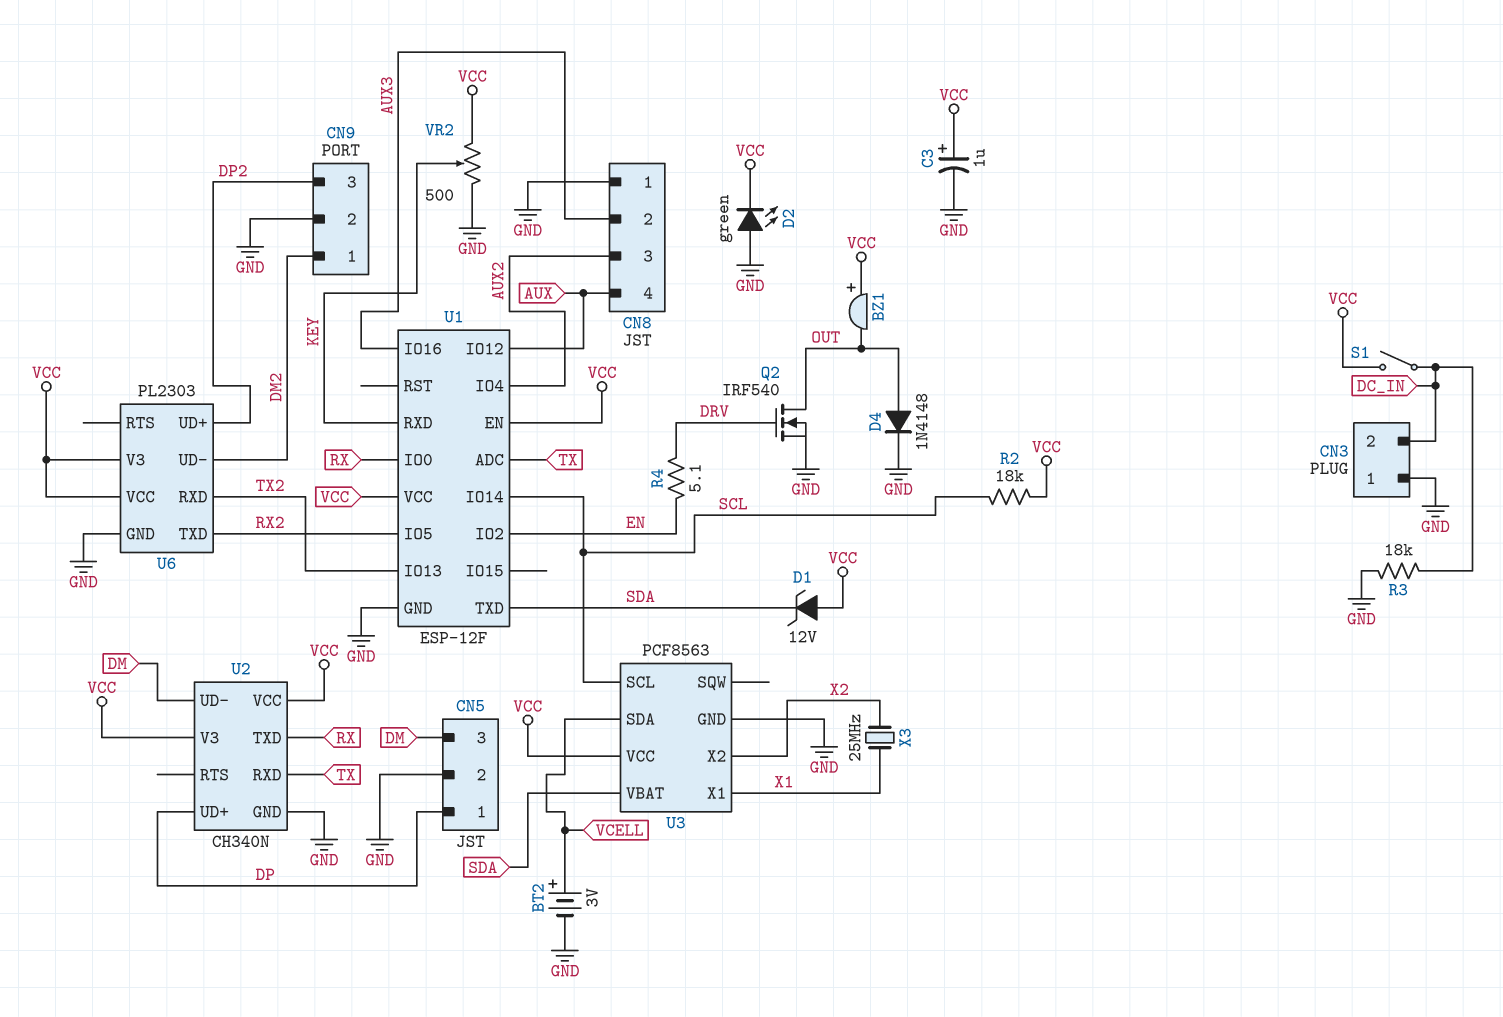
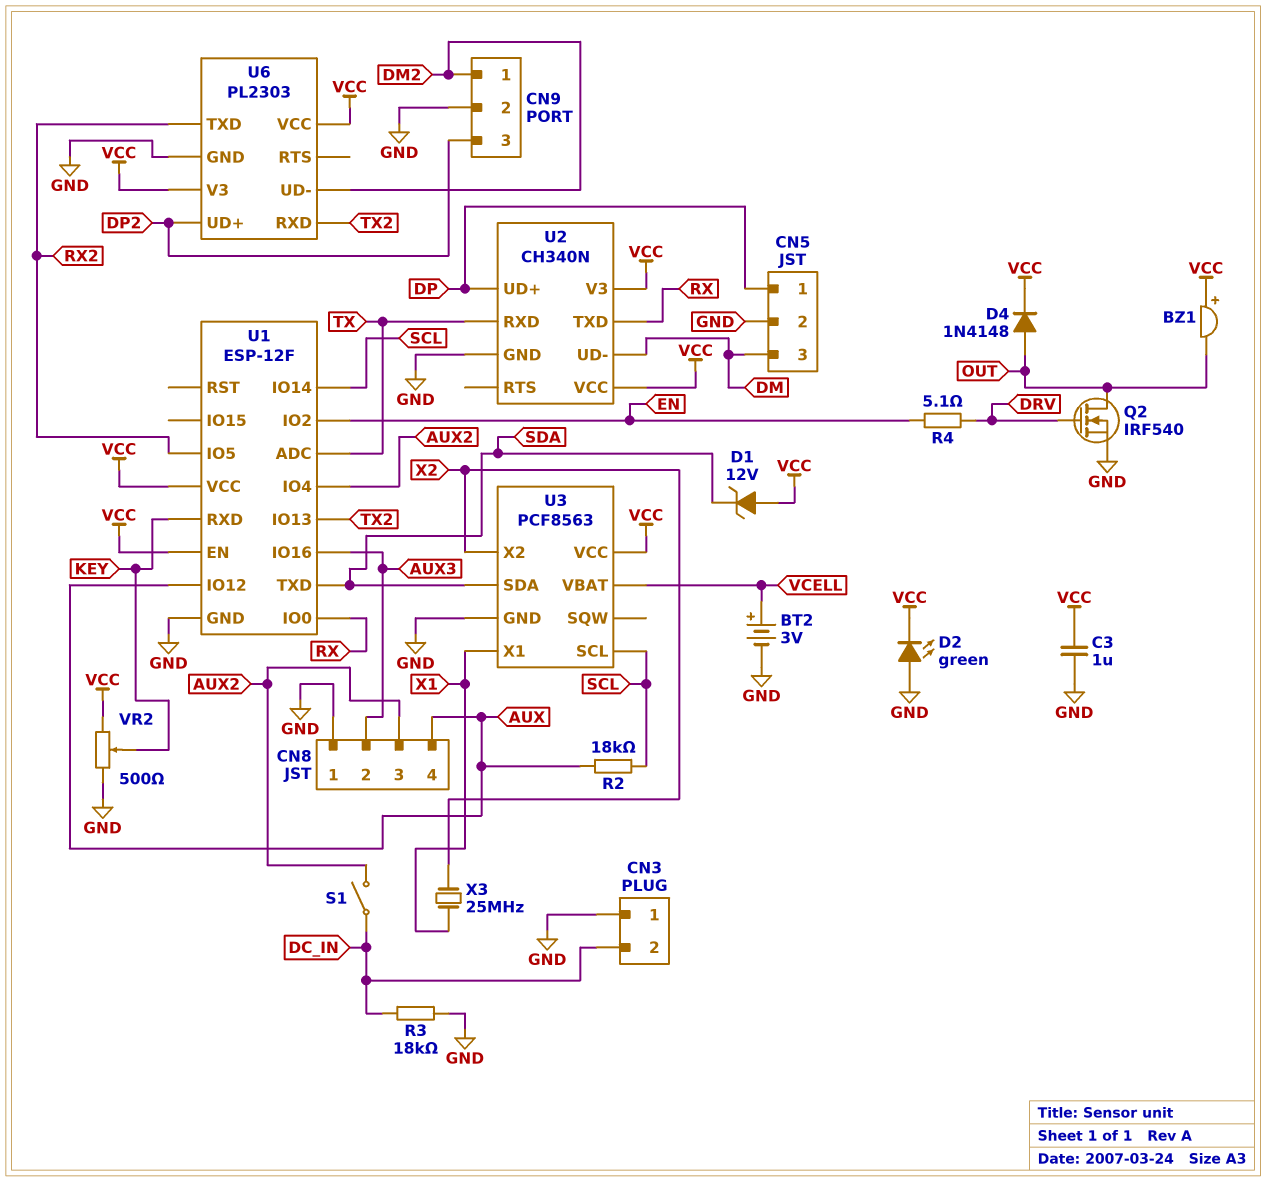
C3: 1uF (plus VCC, minus GND) -> 1uF (GND, VCC)
D4: diode 1N4148 (A OUT, K GND) -> diode 1N4148 (A OUT, K VCC)
R2: 18k (SCL, VCC) -> 18k (AUX, SCL)
S1: switch (DC_IN, VCC) -> switch (AUX2, DC_IN)
U3 pin SDA: VCELL -> SDA
U3 pin VBAT: SDA -> VCELL

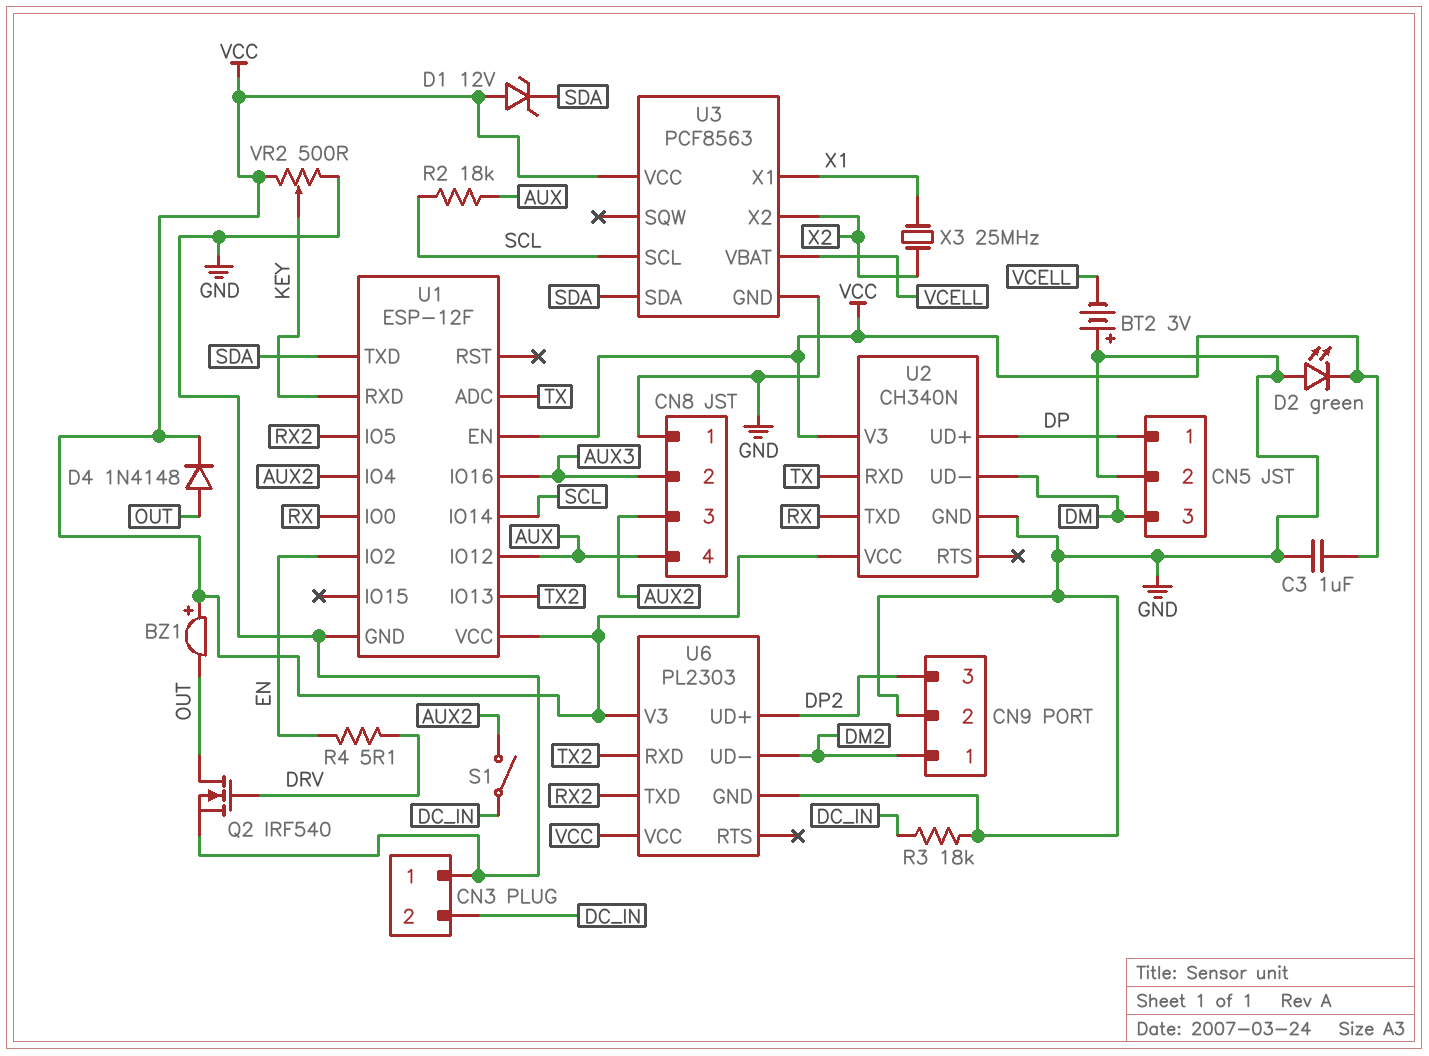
BT2: 3V (plus VCELL, minus GND) -> 3V (plus GND, minus VCELL)

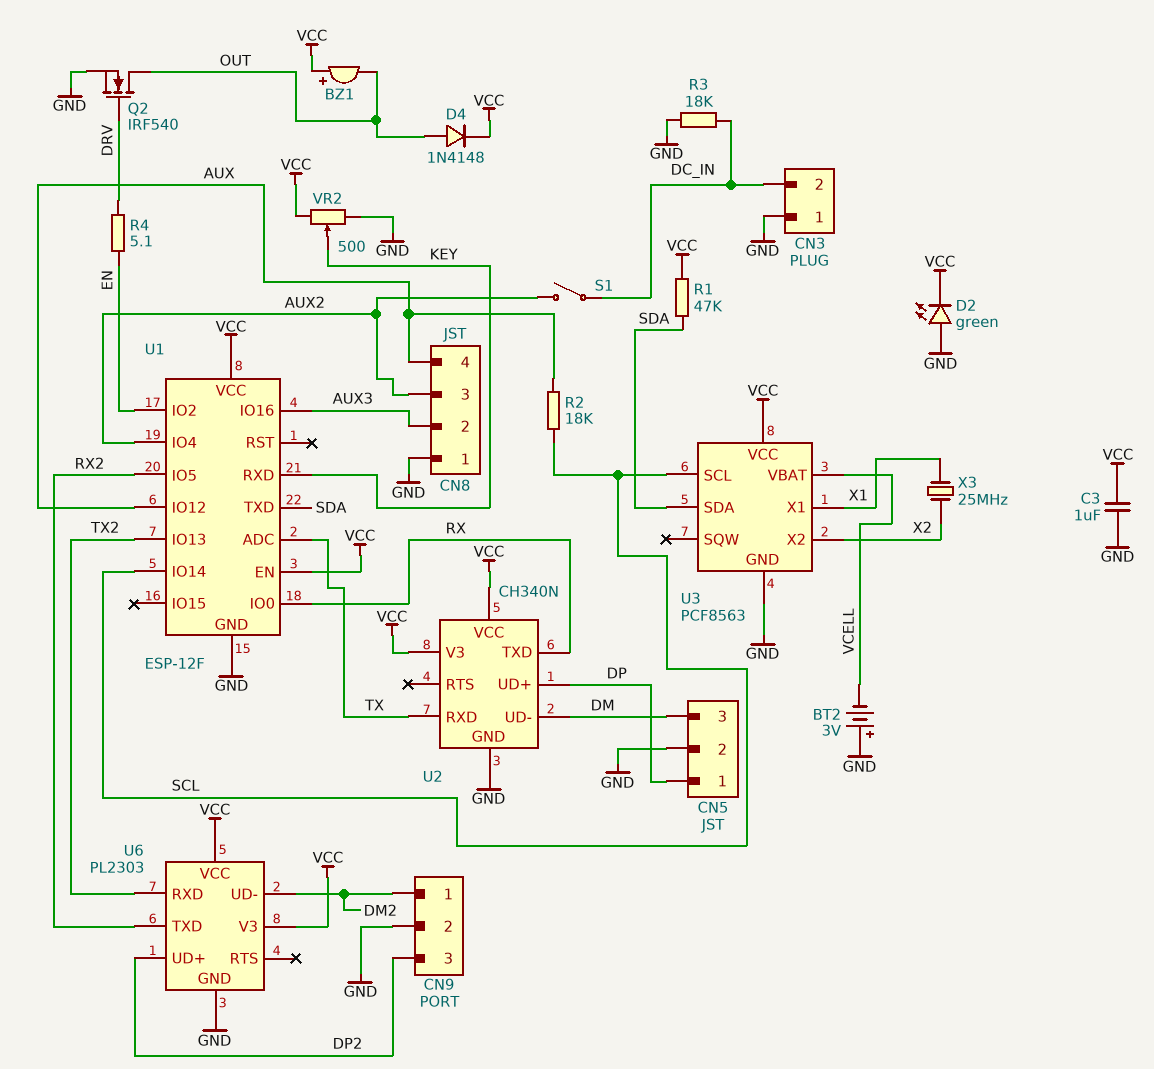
D1: zener 12V (A VCC, K SDA) -> none
R1: none -> 47k (SDA, VCC)

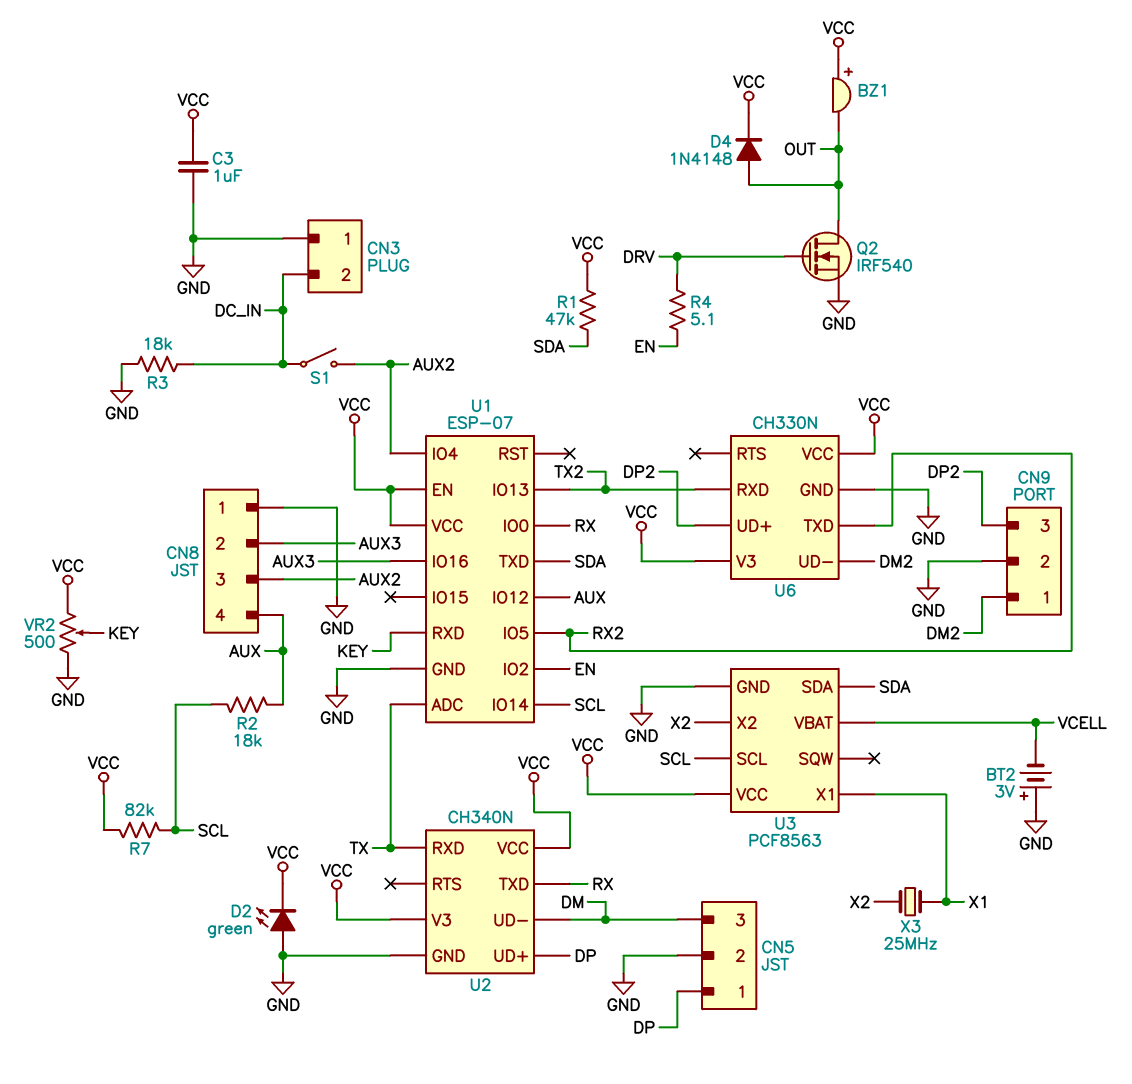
R7: none -> 82k (SCL, VCC)
U1: ESP-12F -> ESP-07
U6: PL2303 -> CH330N

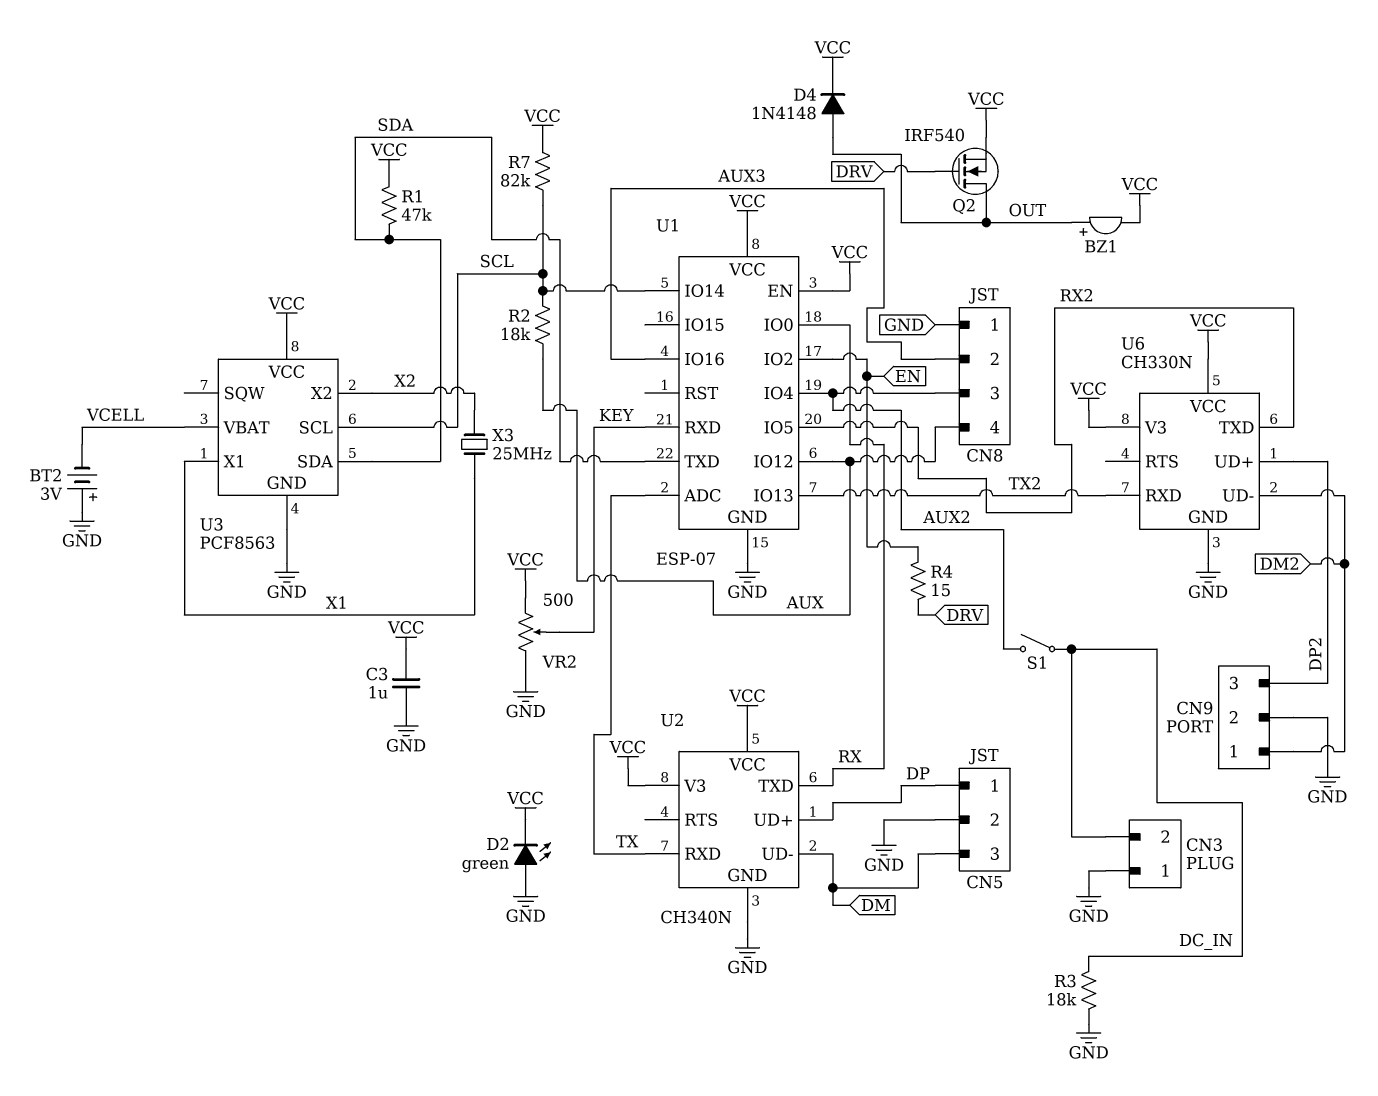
BZ1: buzzer (plus VCC, minus OUT) -> buzzer (plus OUT, minus VCC)
Q2: NMOS IRF540 (G DRV, D OUT, S GND) -> NMOS IRF540 (G DRV, D OUT, S VCC)
R4: 5.1 (DRV, EN) -> 15 (DRV, EN)

